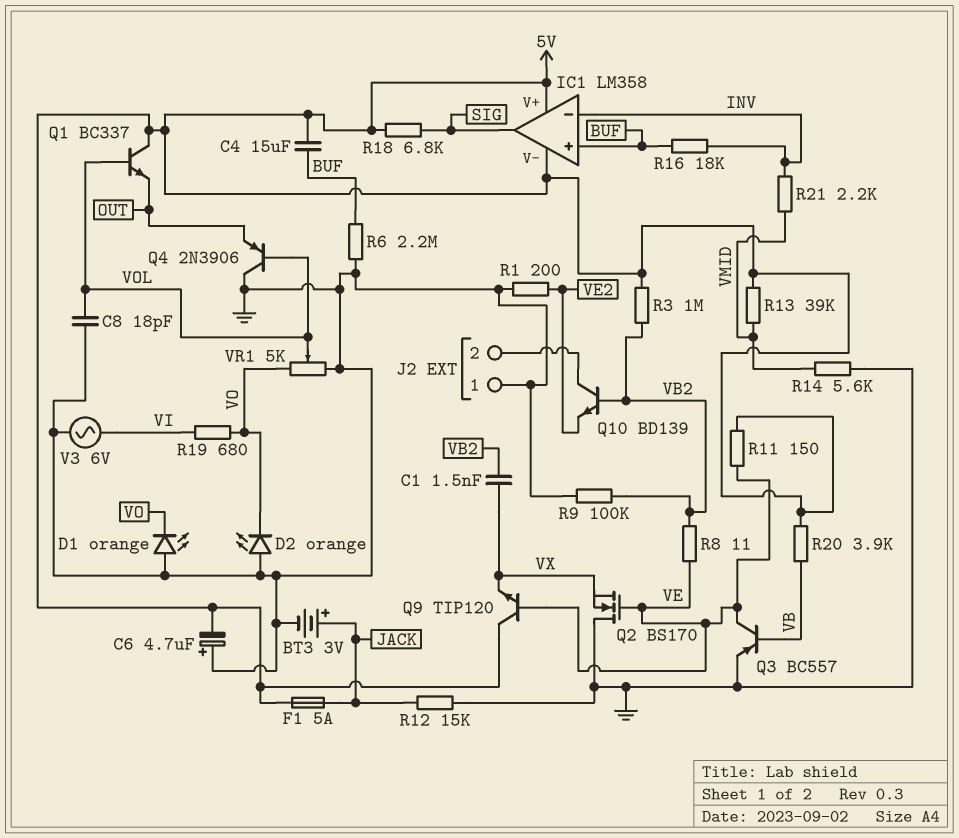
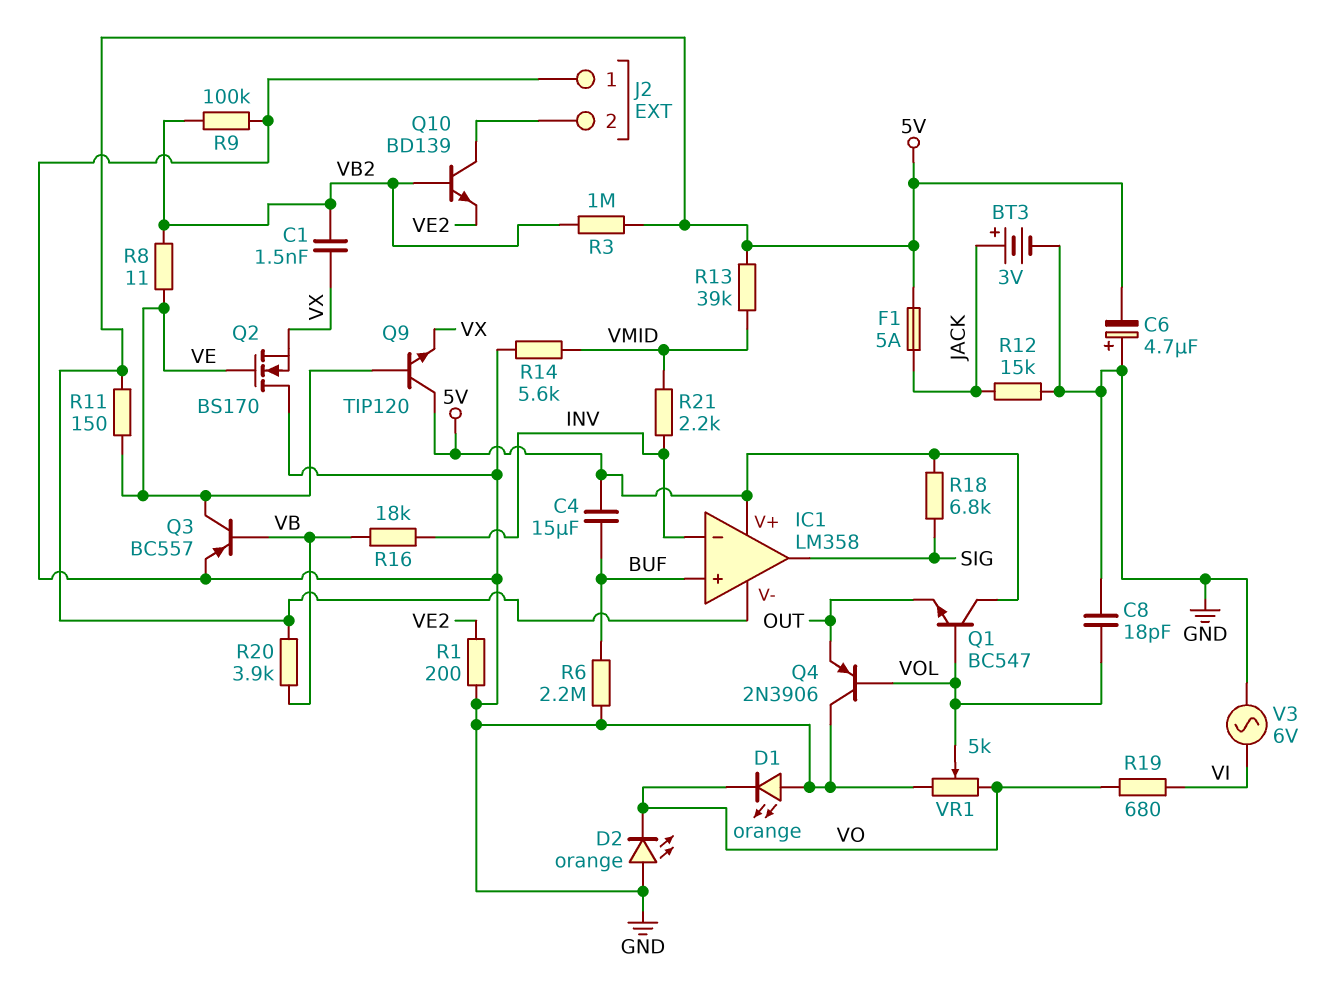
Q1: NPN BC337 (B VOL, C 5V, E OUT) -> NPN BC547 (B VOL, C 5V, E OUT)
R16: 18k (BUF, INV) -> 18k (INV, VB)

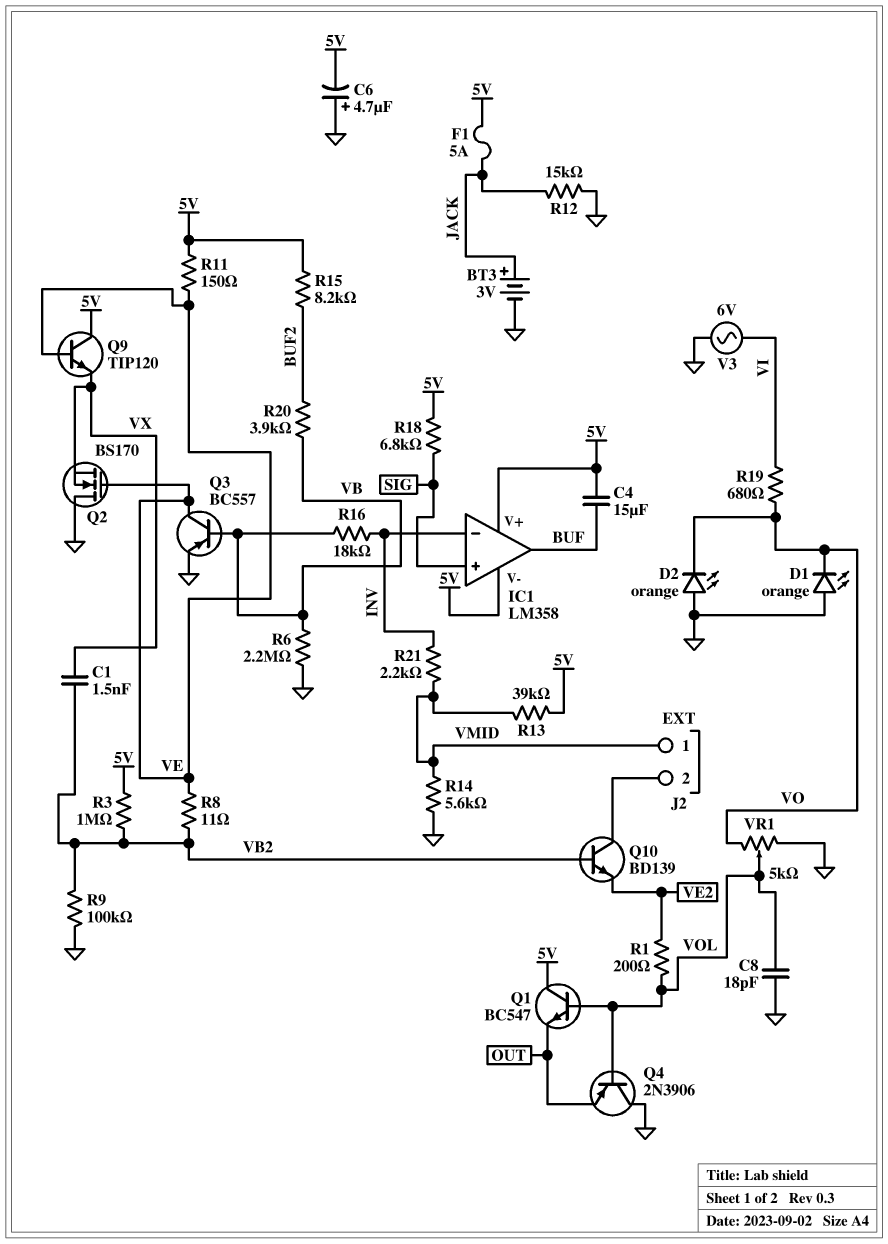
IC1 pin in+: BUF -> SIG
IC1 pin out: SIG -> BUF
J2 pin 1: GND -> VMID
R1: 200 (GND, VE2) -> 200 (VE2, VOL)
R6: 2.2M (BUF, GND) -> 2.2M (GND, VB)
R15: none -> 8.2k (5V, BUF2)
R20: 3.9k (5V, VB) -> 3.9k (BUF2, VB)

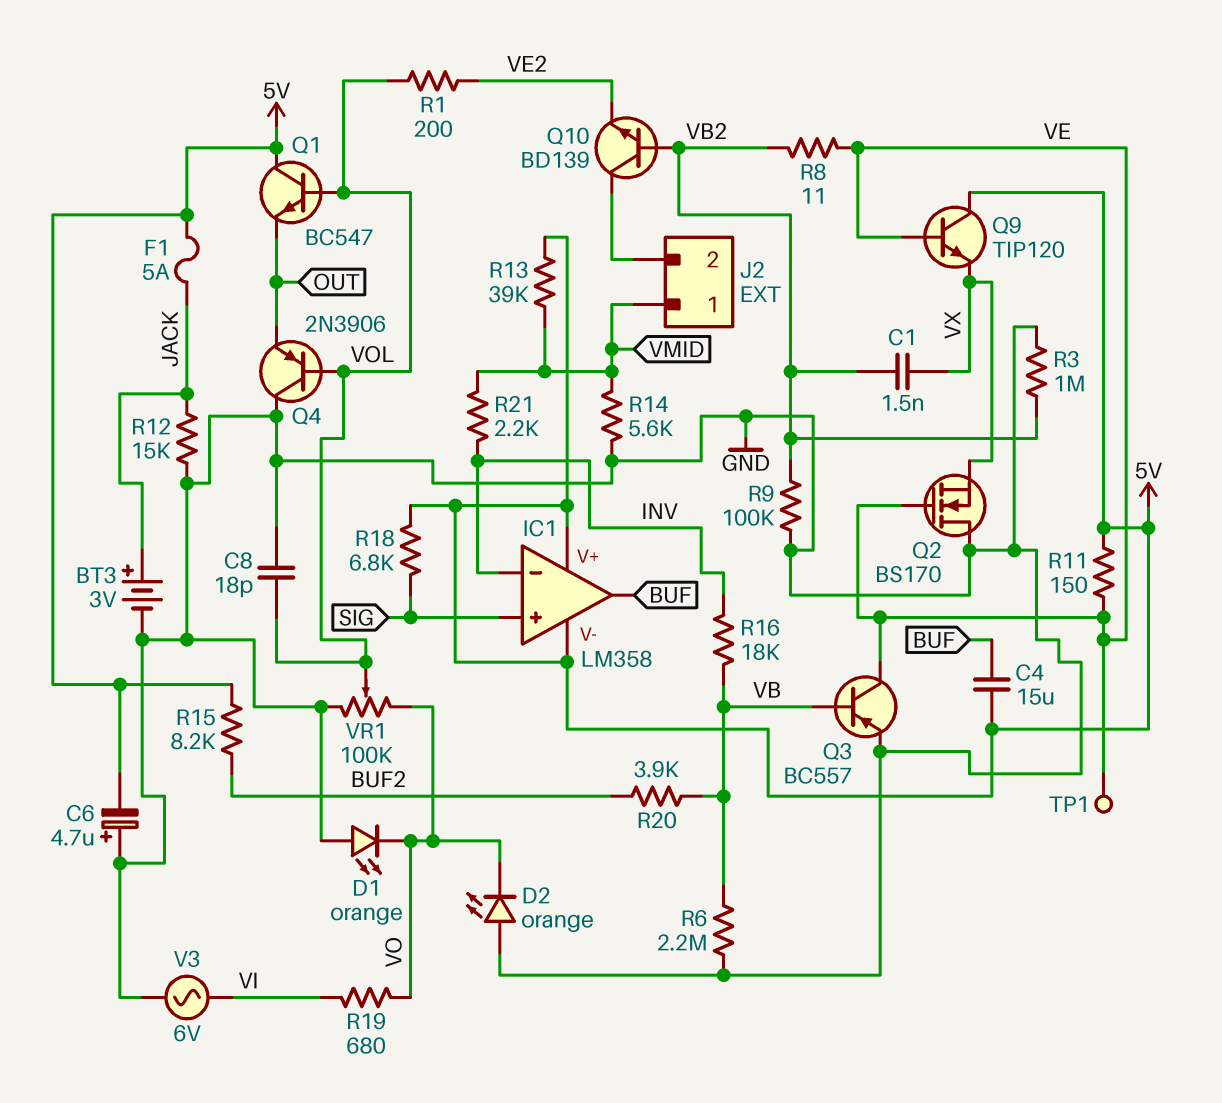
R3: 1M (5V, VB2) -> 1M (GND, VB2)
TP1: none -> test point (VE)
VR1: 5k (GND, VO, wiper VOL) -> 100k (GND, VO, wiper VOL)

